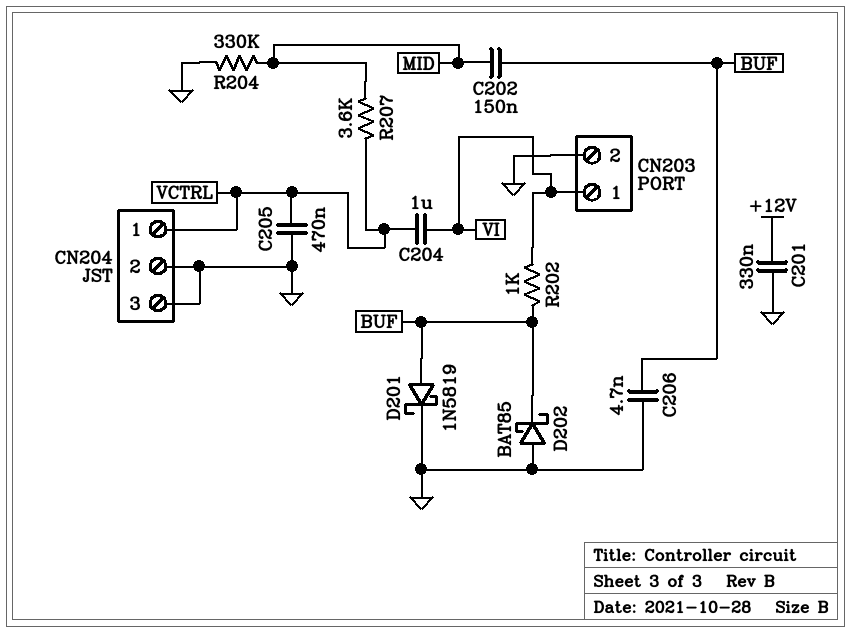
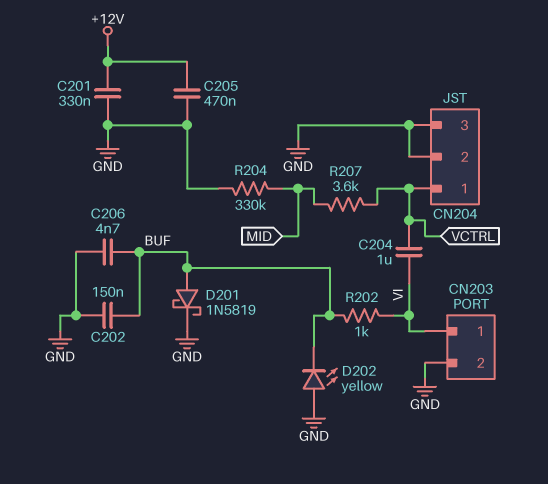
C202: 150nF (BUF, MID) -> 150nF (BUF, GND)
C205: 470nF (GND, VCTRL) -> 470nF (+12V, GND)
D202: schottky BAT85 (A GND, K BUF) -> LED yellow (A GND, K BUF)

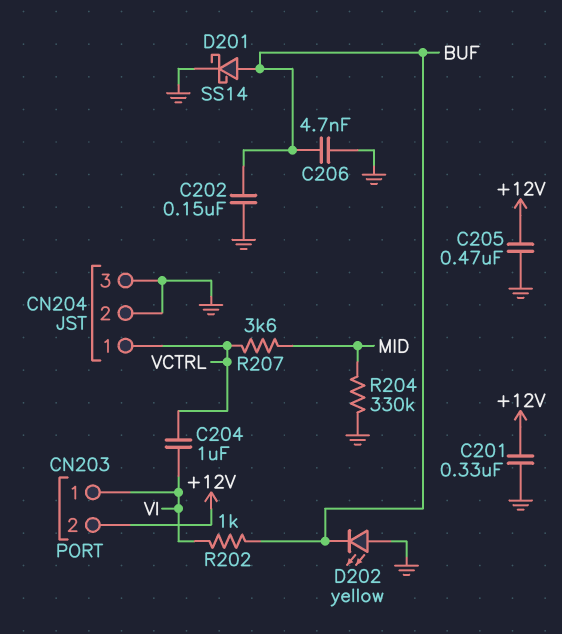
CN203 pin 2: GND -> +12V
D201: schottky 1N5819 (A BUF, K GND) -> schottky SS14 (A BUF, K GND)

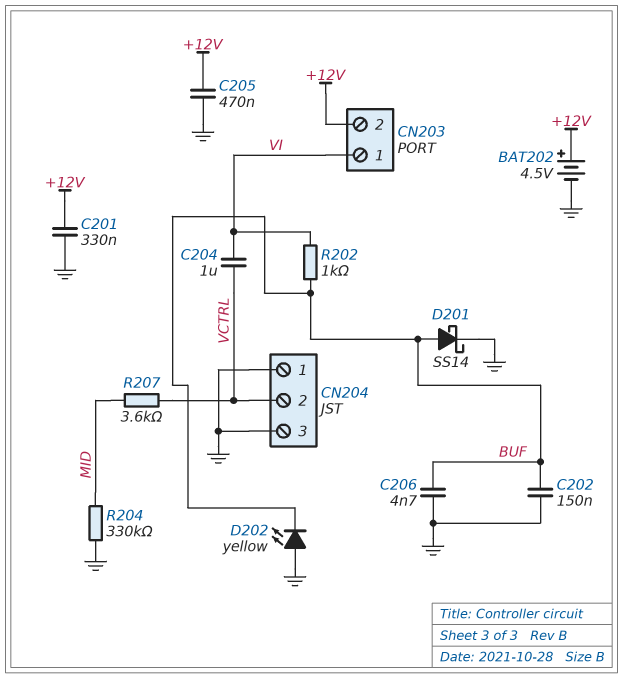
BAT202: none -> 4.5V (plus +12V, minus GND)
CN204 pin 1: VCTRL -> GND
CN204 pin 2: GND -> VCTRL

